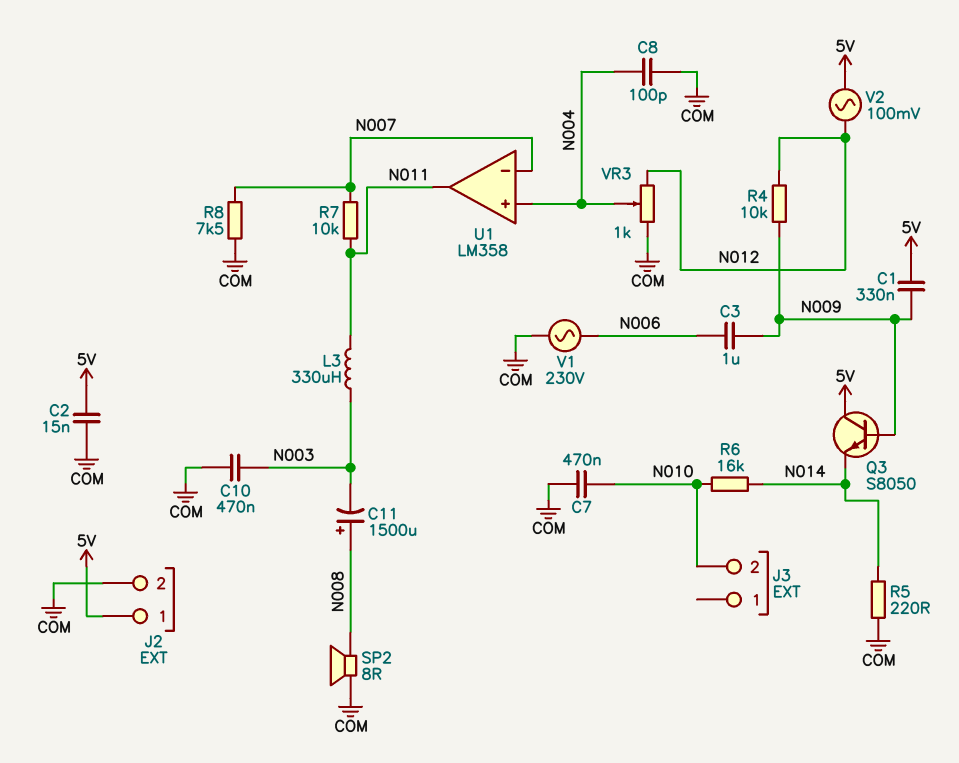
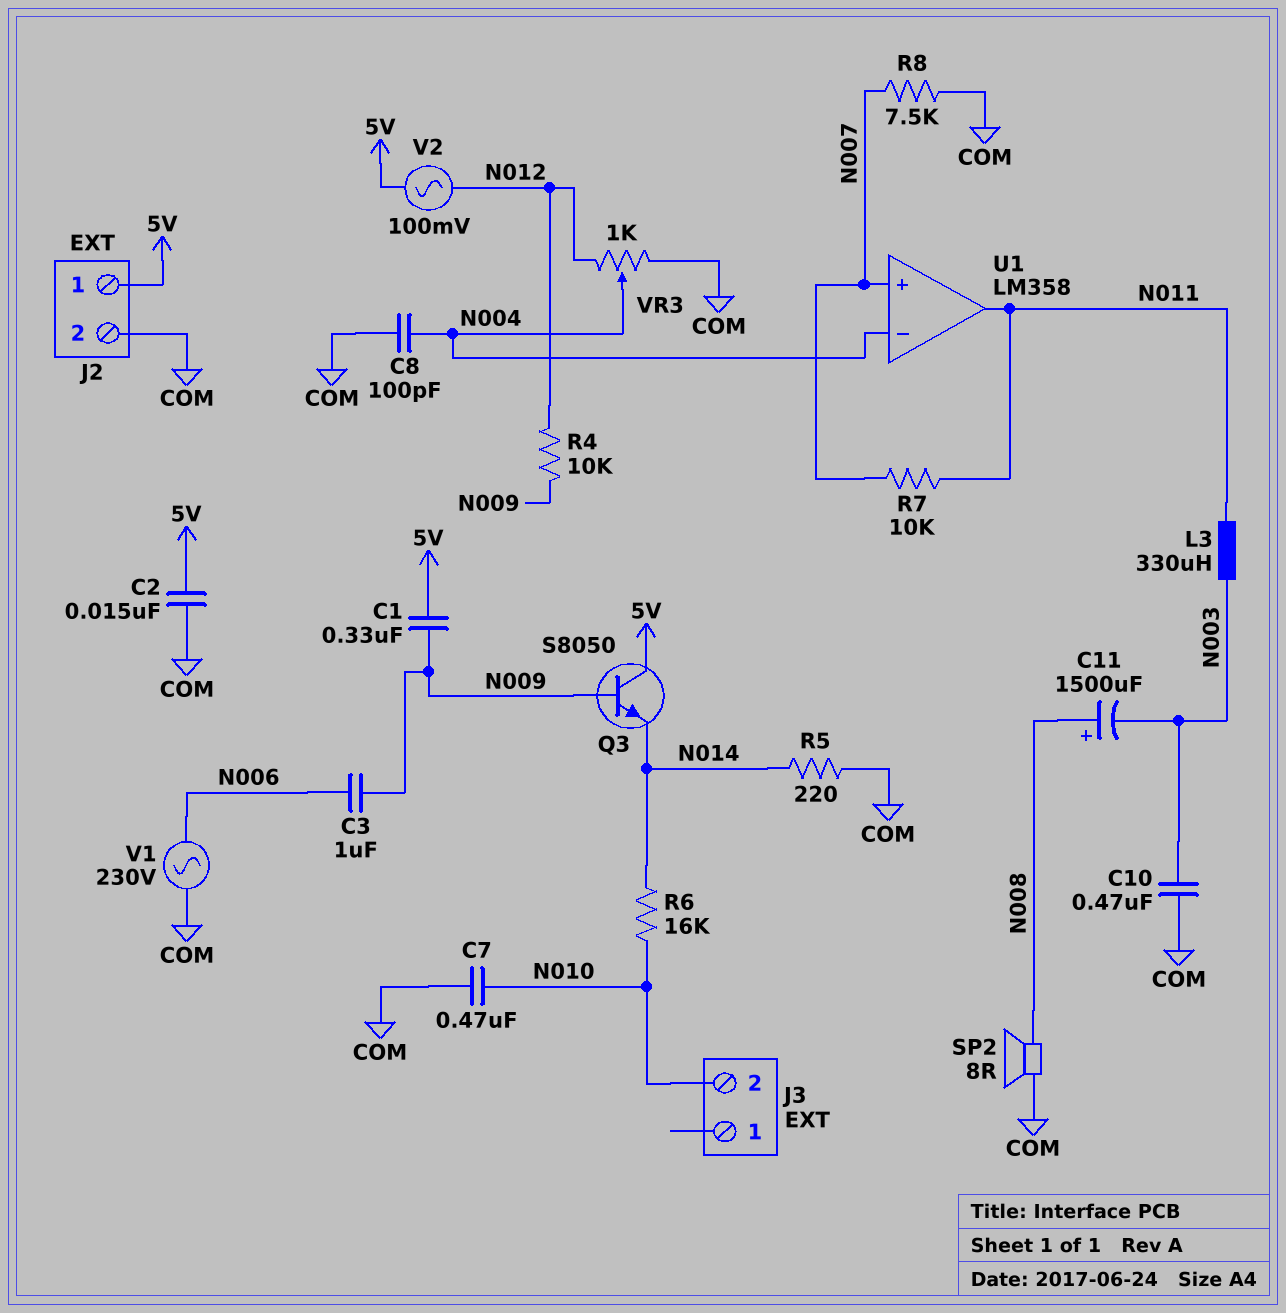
U1 pin in+: N004 -> N007
U1 pin in-: N007 -> N004

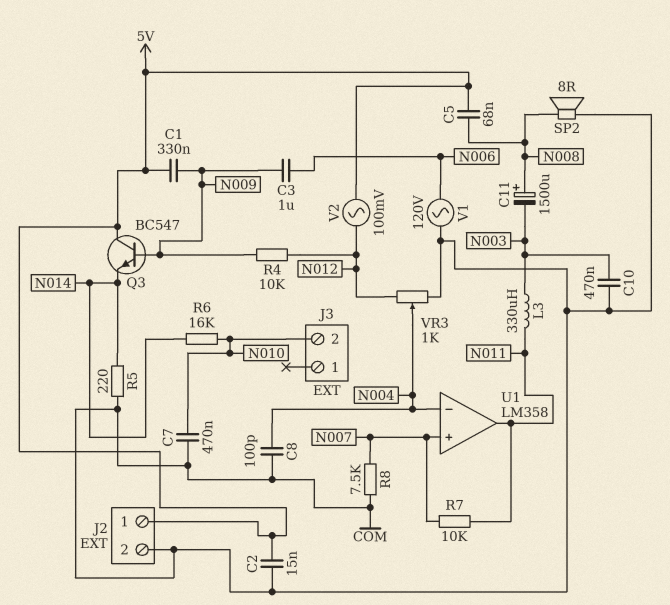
C5: none -> 68nF (5V, N008)
Q3: NPN S8050 (B N009, C 5V, E N014) -> NPN BC547 (B N009, C 5V, E N014)
V1: AC 230V (COM, N006) -> AC 120V (COM, N006)

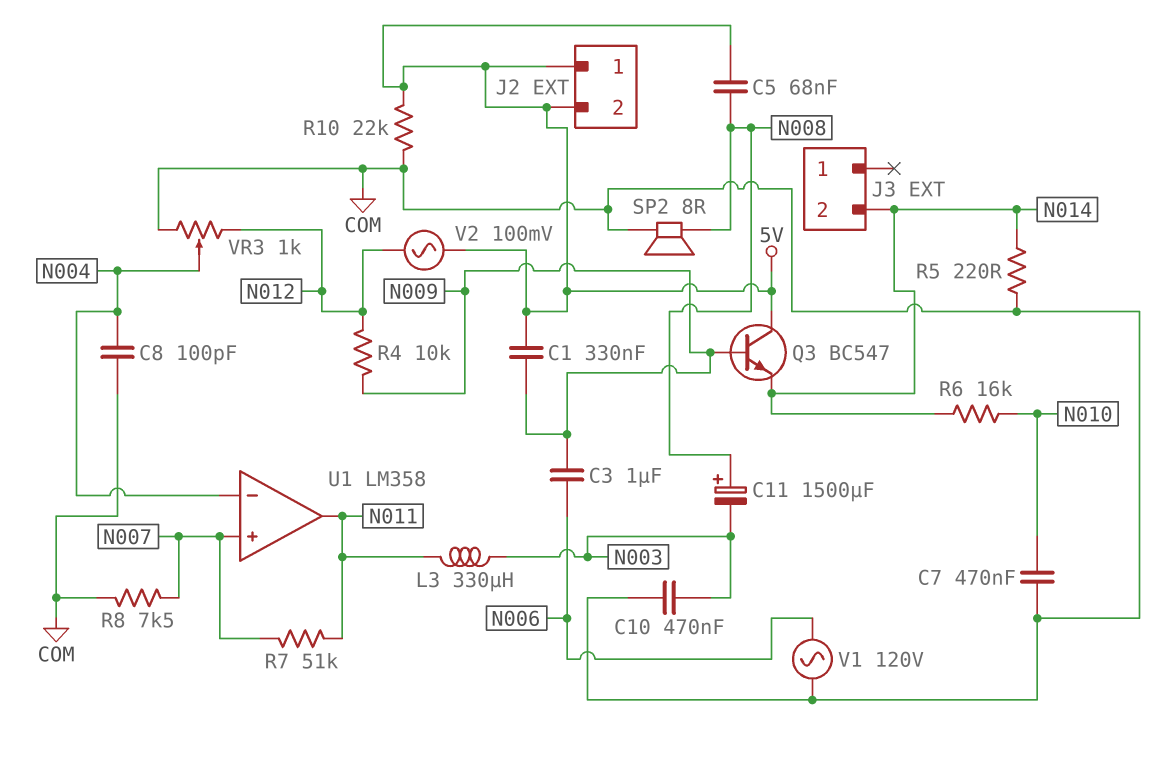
C2: 15nF (5V, COM) -> none
J2 pin 2: COM -> 5V
J3 pin 2: N010 -> N014
R7: 10k (N007, N011) -> 51k (N007, N011)
R10: none -> 22k (5V, COM)

